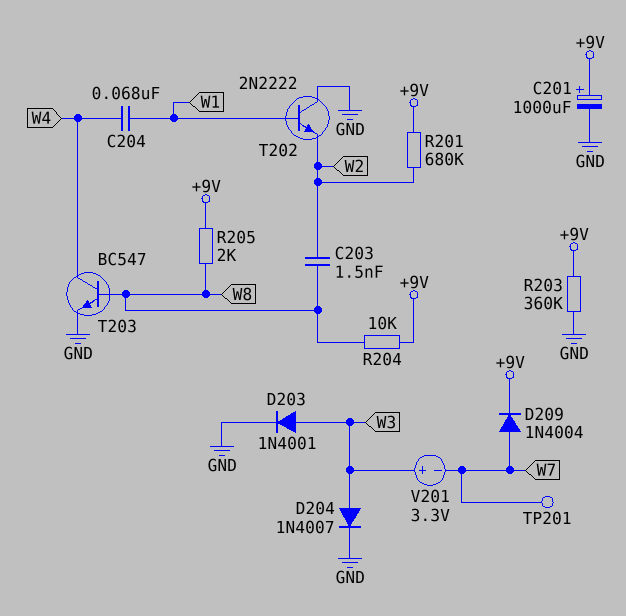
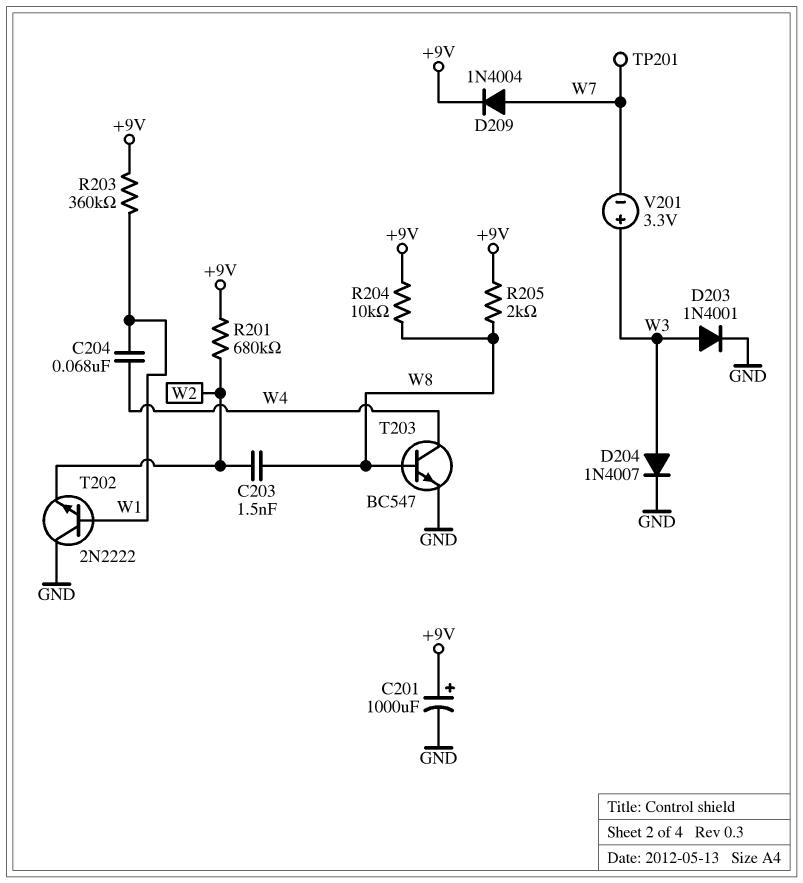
R203: 360k (+9V, GND) -> 360k (+9V, W1)

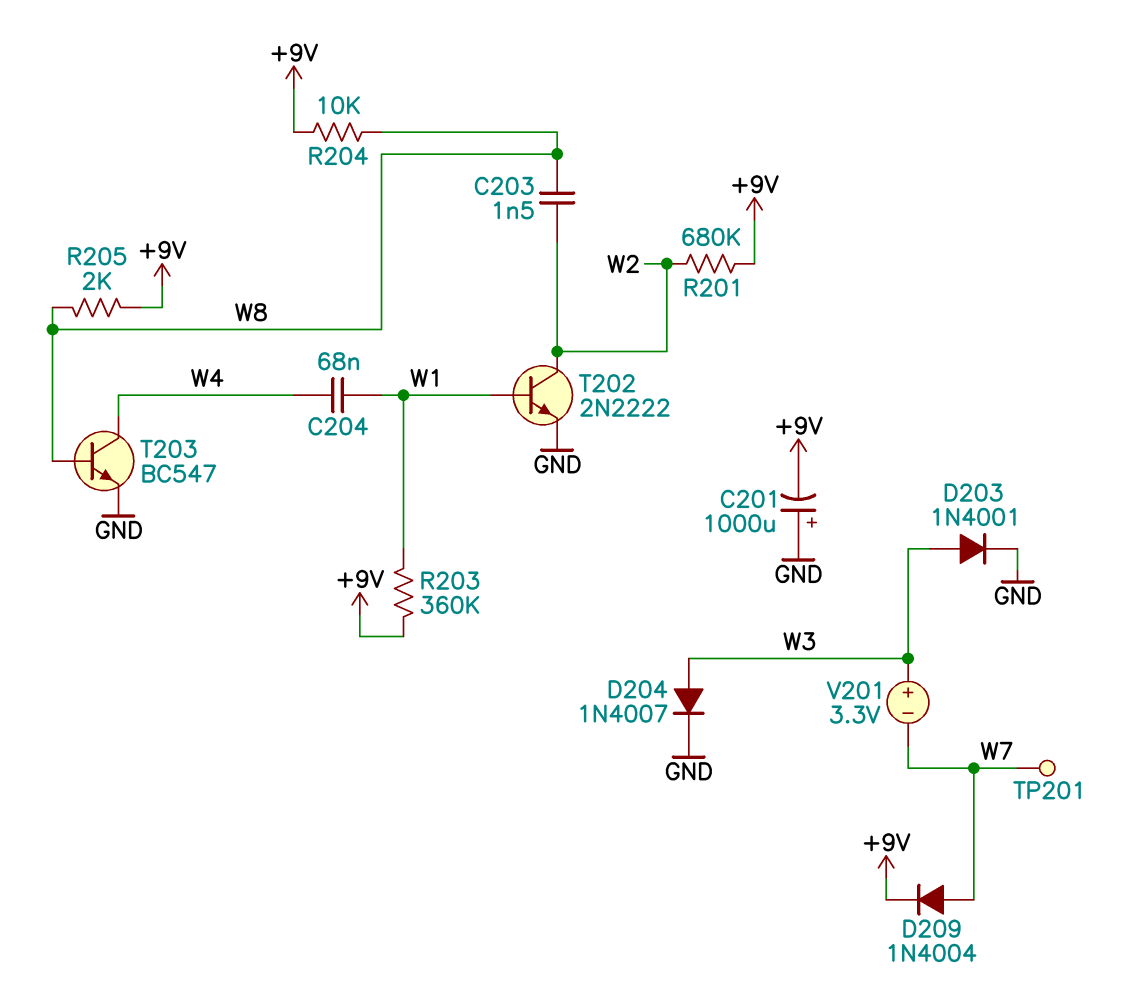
C201: 1000uF (plus +9V, minus GND) -> 1000uF (plus GND, minus +9V)
T202: NPN 2N2222 (B W1, C GND, E W2) -> NPN 2N2222 (B W1, C W2, E GND)

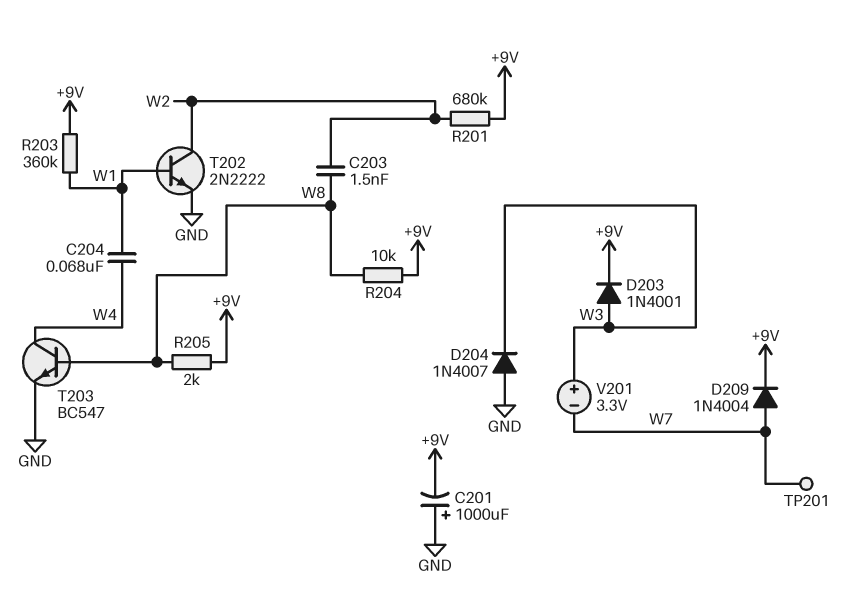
D203: diode 1N4001 (A W3, K GND) -> diode 1N4001 (A W3, K +9V)
D204: diode 1N4007 (A W3, K GND) -> diode 1N4007 (A GND, K W3)

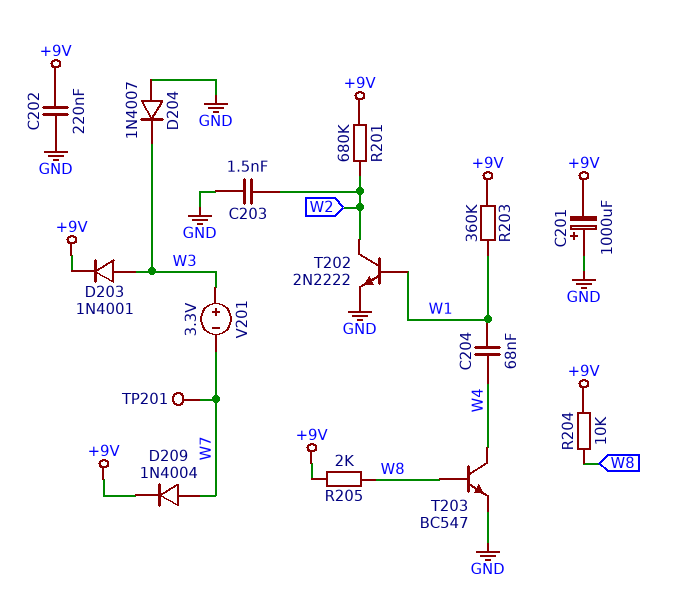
C202: none -> 220nF (+9V, GND)
C203: 1.5nF (W2, W8) -> 1.5nF (GND, W2)

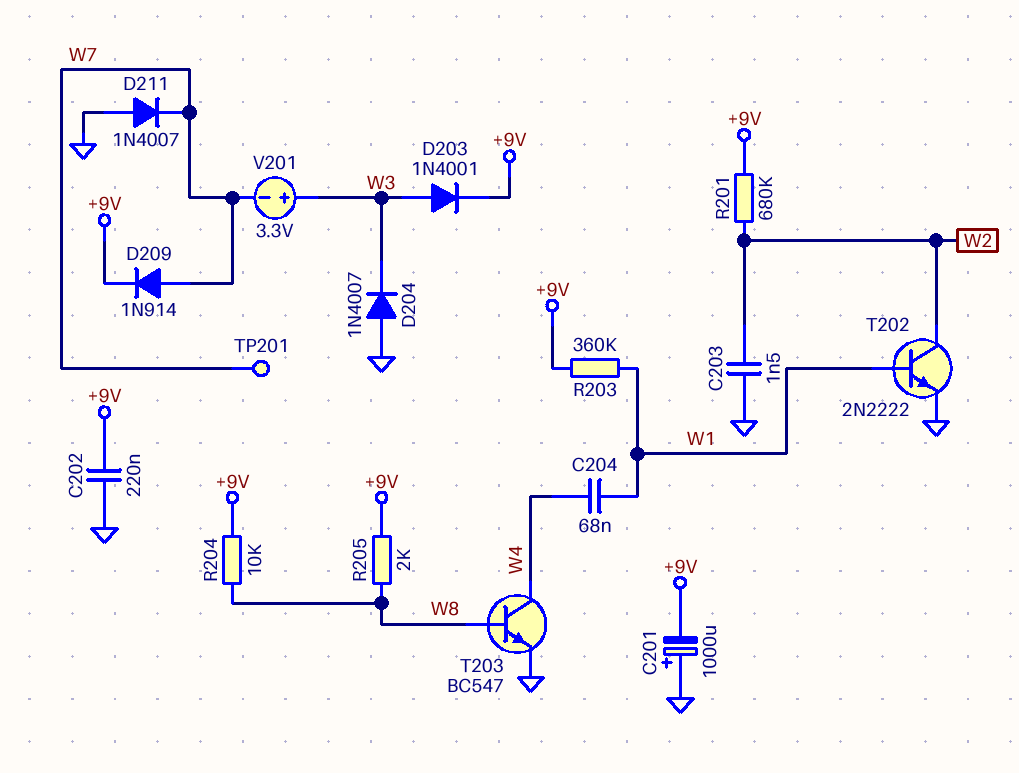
D209: diode 1N4004 (A W7, K +9V) -> diode 1N914 (A W7, K +9V)
D211: none -> diode 1N4007 (A GND, K W7)

